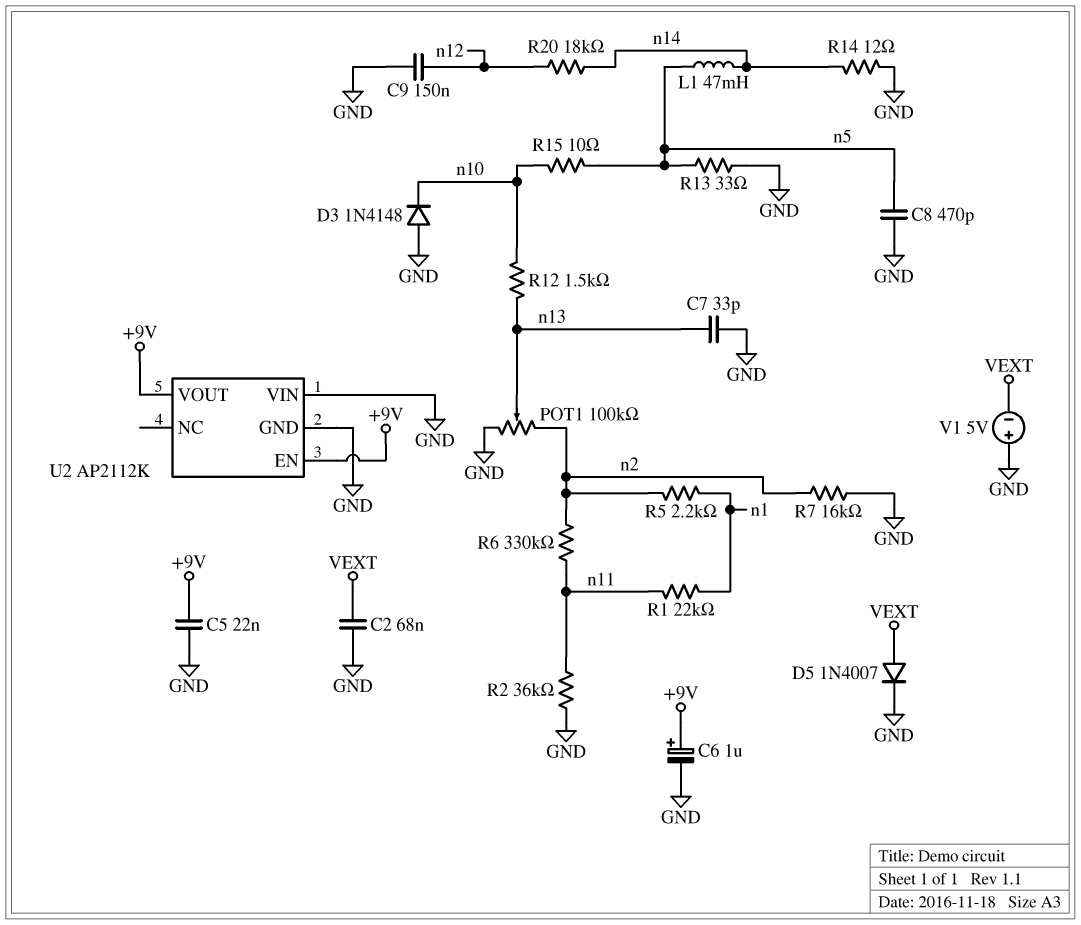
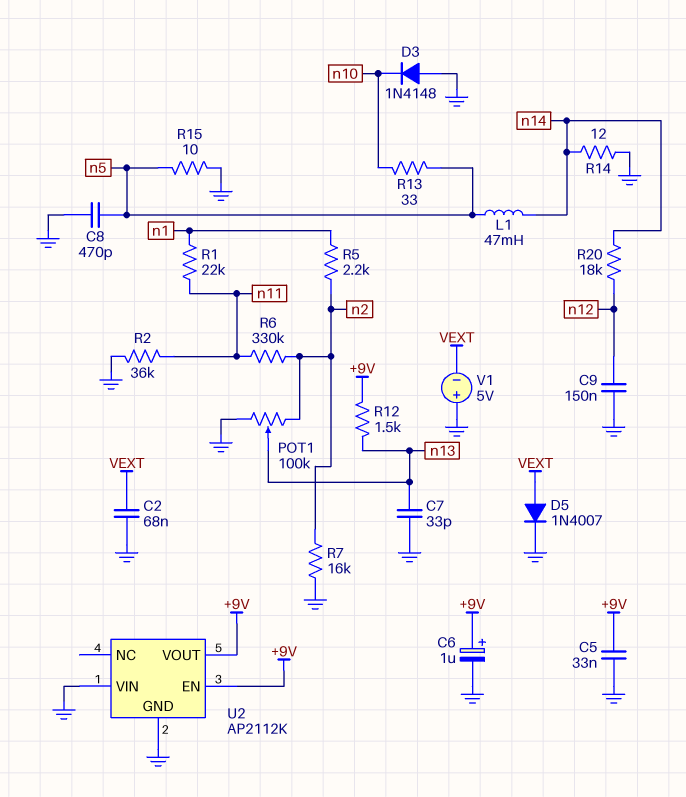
C5: 22nF (+9V, GND) -> 33nF (+9V, GND)
R12: 1.5k (n10, n13) -> 1.5k (+9V, n13)
R13: 33 (GND, n5) -> 33 (n5, n10)
R15: 10 (n5, n10) -> 10 (GND, n5)

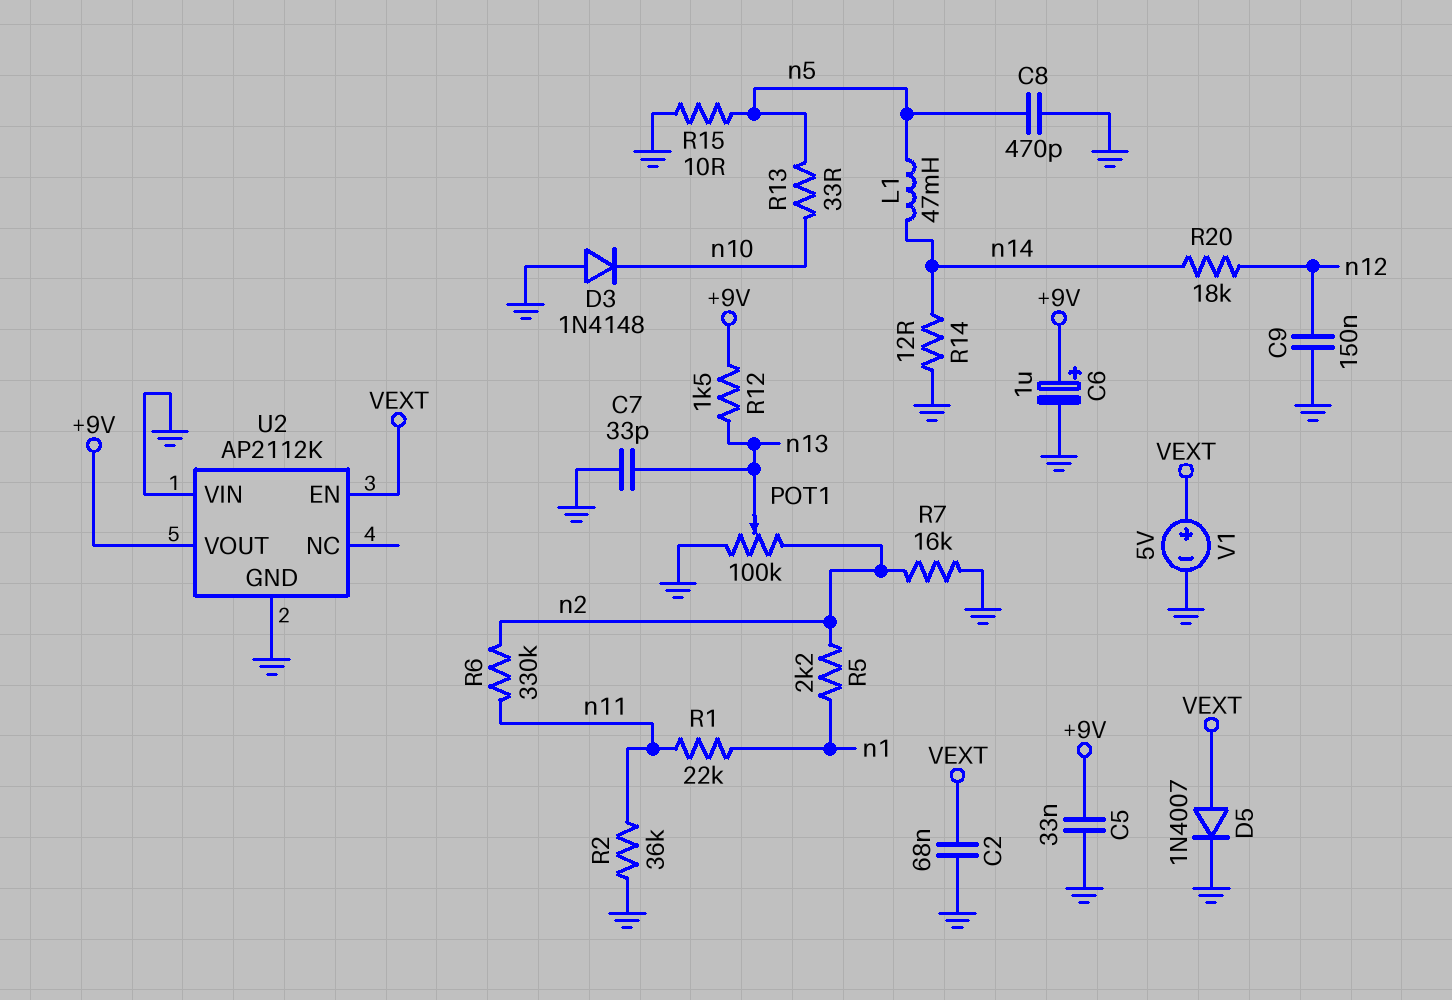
U2 pin EN: +9V -> VEXT
V1: 5V (plus GND, minus VEXT) -> 5V (plus VEXT, minus GND)

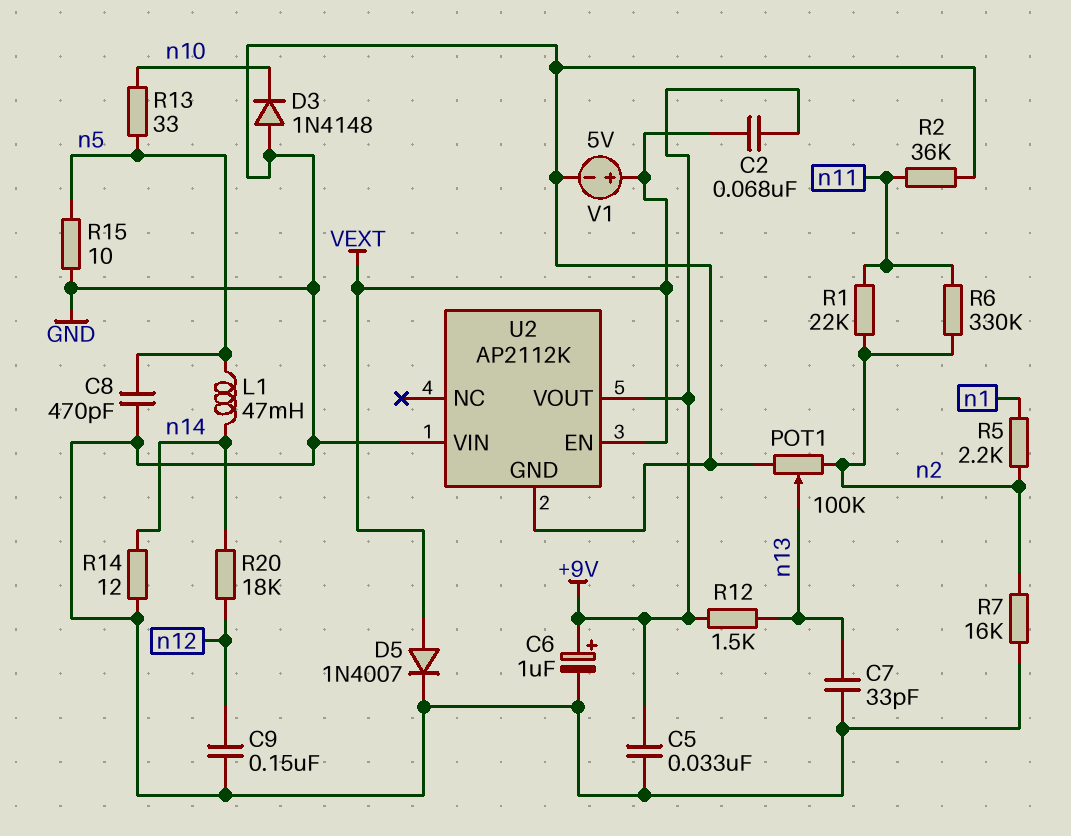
C2: 68nF (GND, VEXT) -> 68nF (+9V, VEXT)
R1: 22k (n1, n11) -> 22k (n2, n11)

